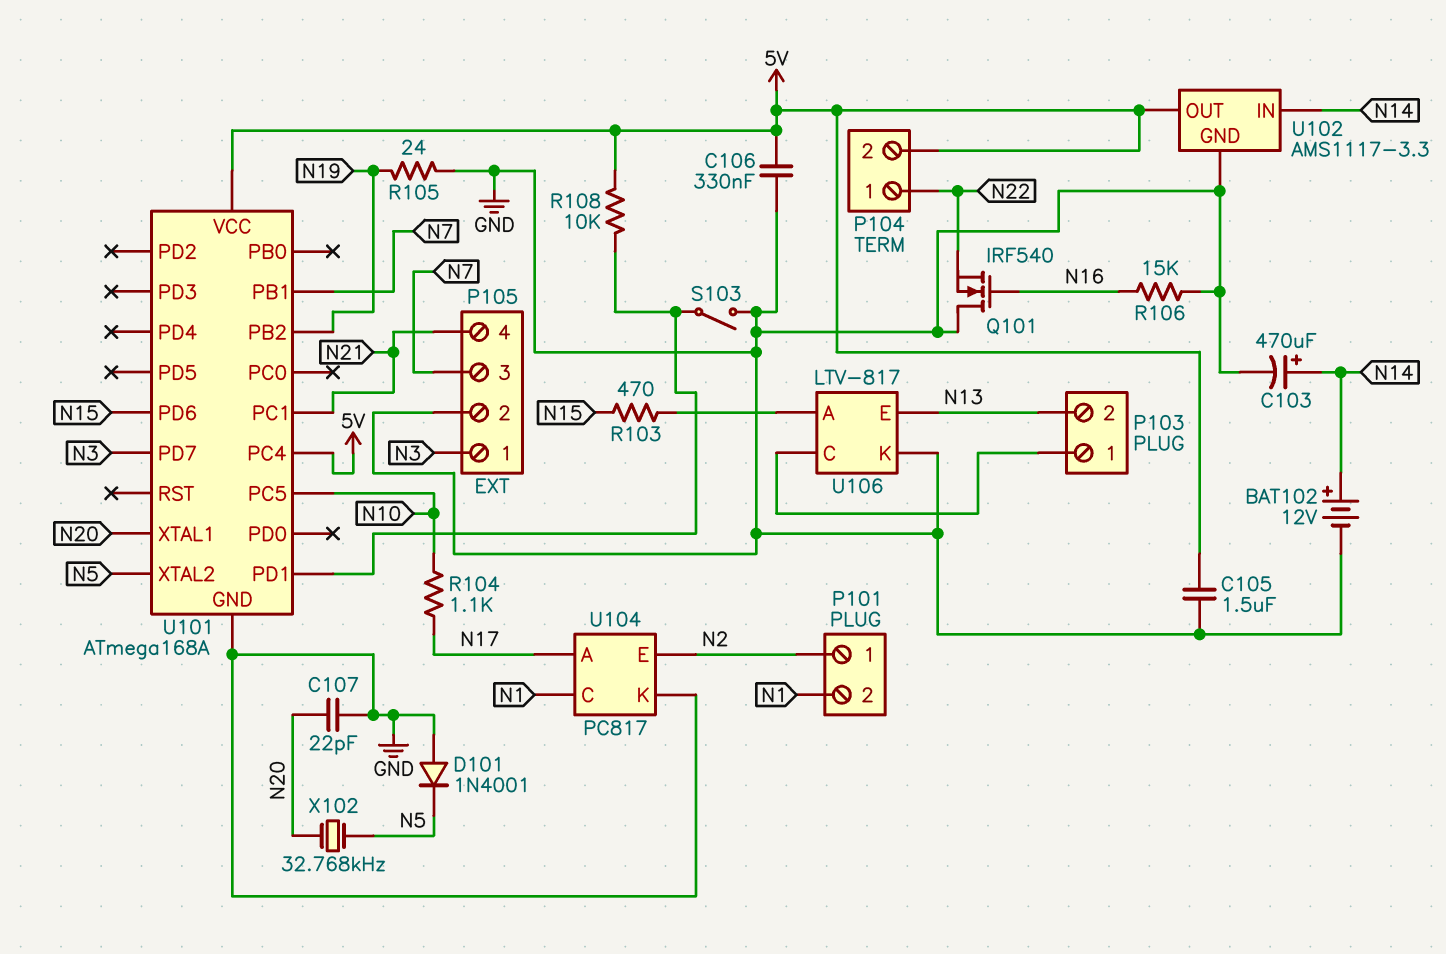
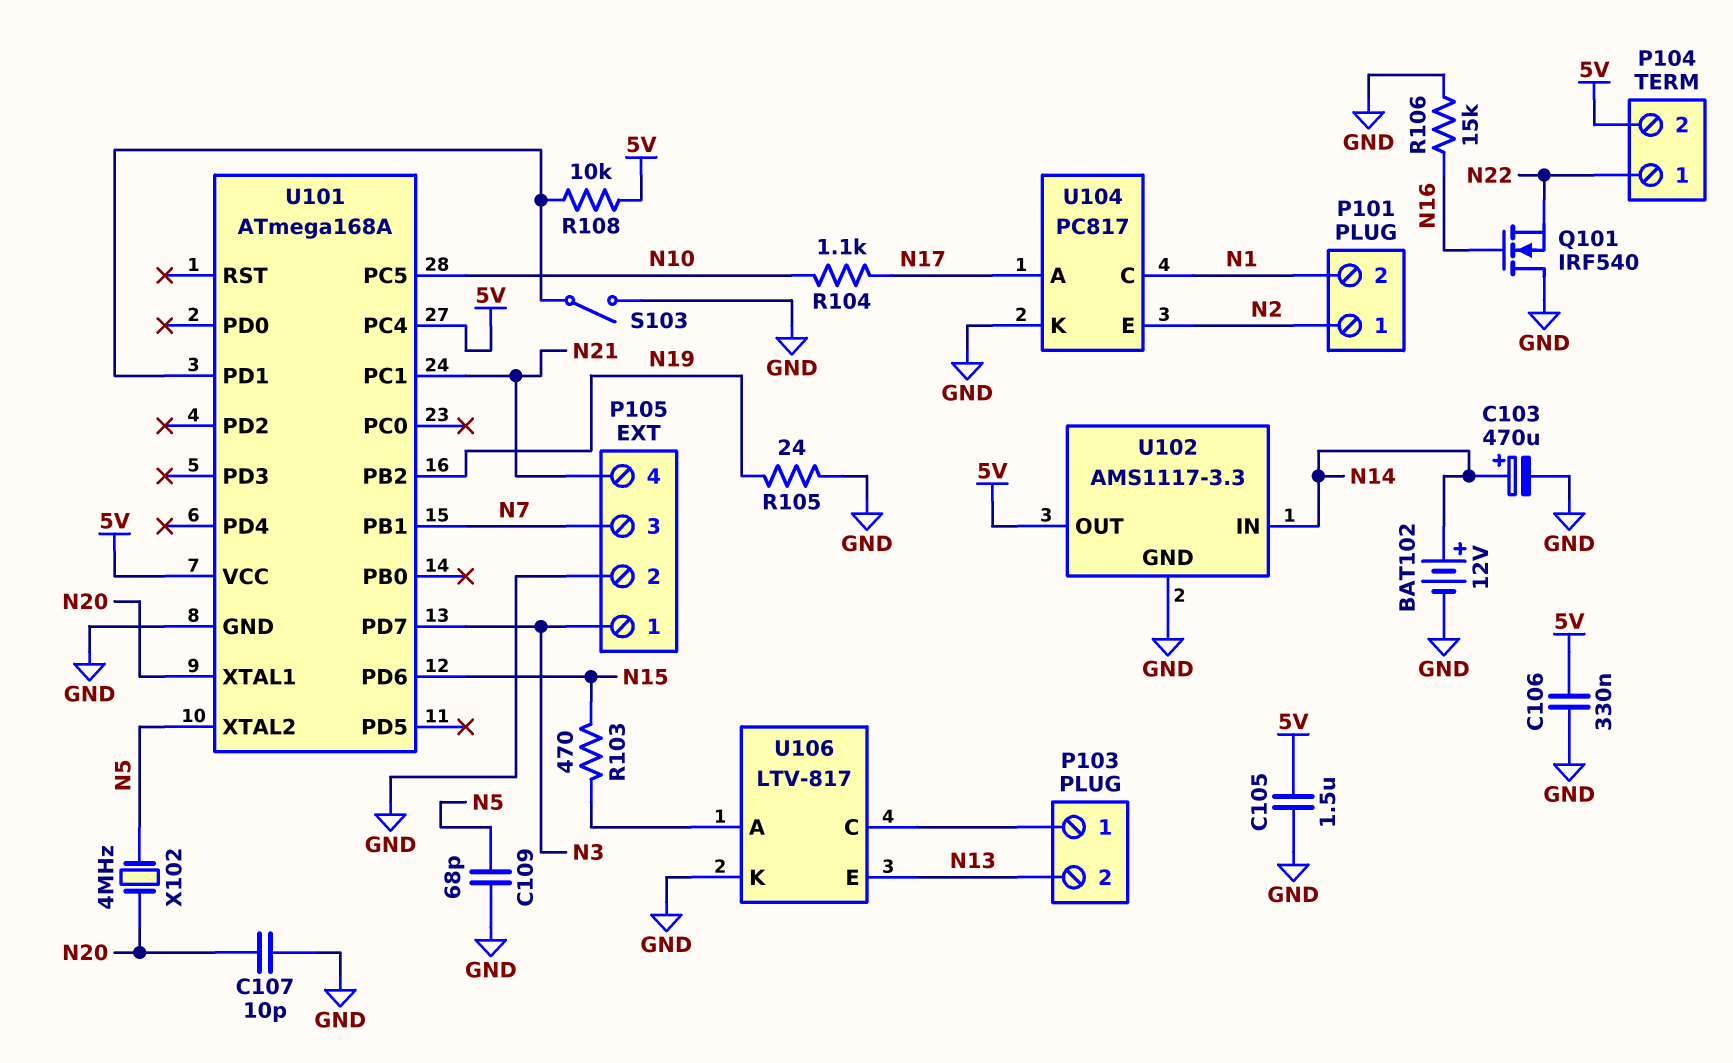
C107: 22pF (GND, N20) -> 10pF (GND, N20)
C109: none -> 68pF (GND, N5)
D101: diode 1N4001 (A GND, K N5) -> none
X102: 32.768kHz (N5, N20) -> 4MHz (N5, N20)

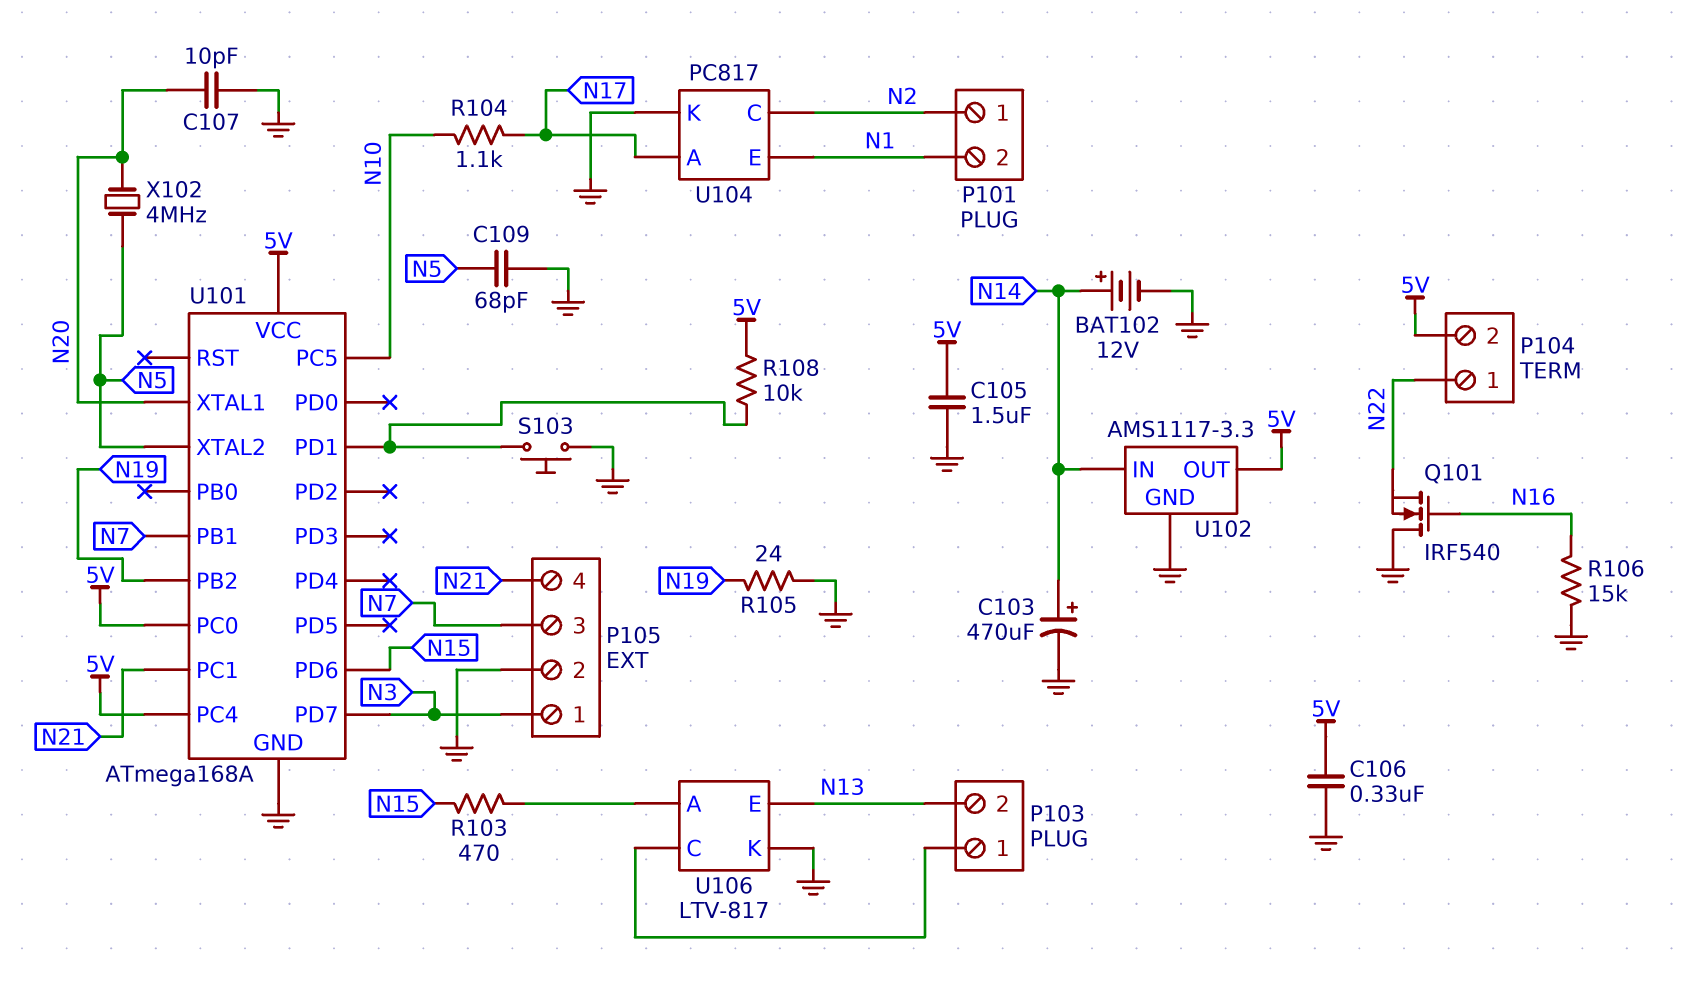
S103: switch (GND, U101/PD1) -> button (GND, U101/PD1)
U101 pin PC0: none -> 5V
U104 pin C: N1 -> N2
U104 pin E: N2 -> N1

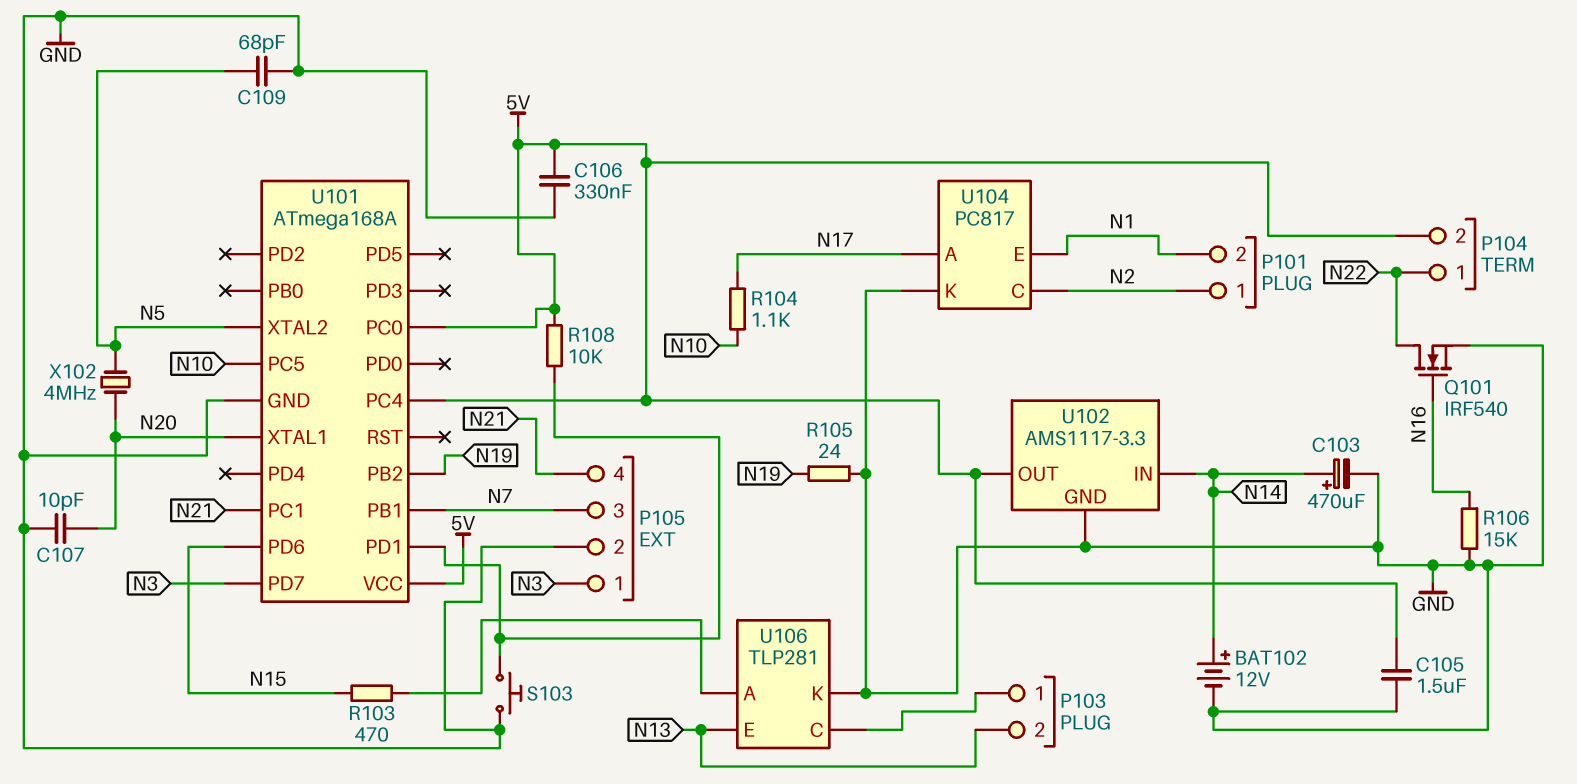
Q101: NMOS IRF540 (G N16, D GND, S N22) -> NMOS IRF540 (G N16, D N22, S GND)
U106: LTV-817 -> TLP281

